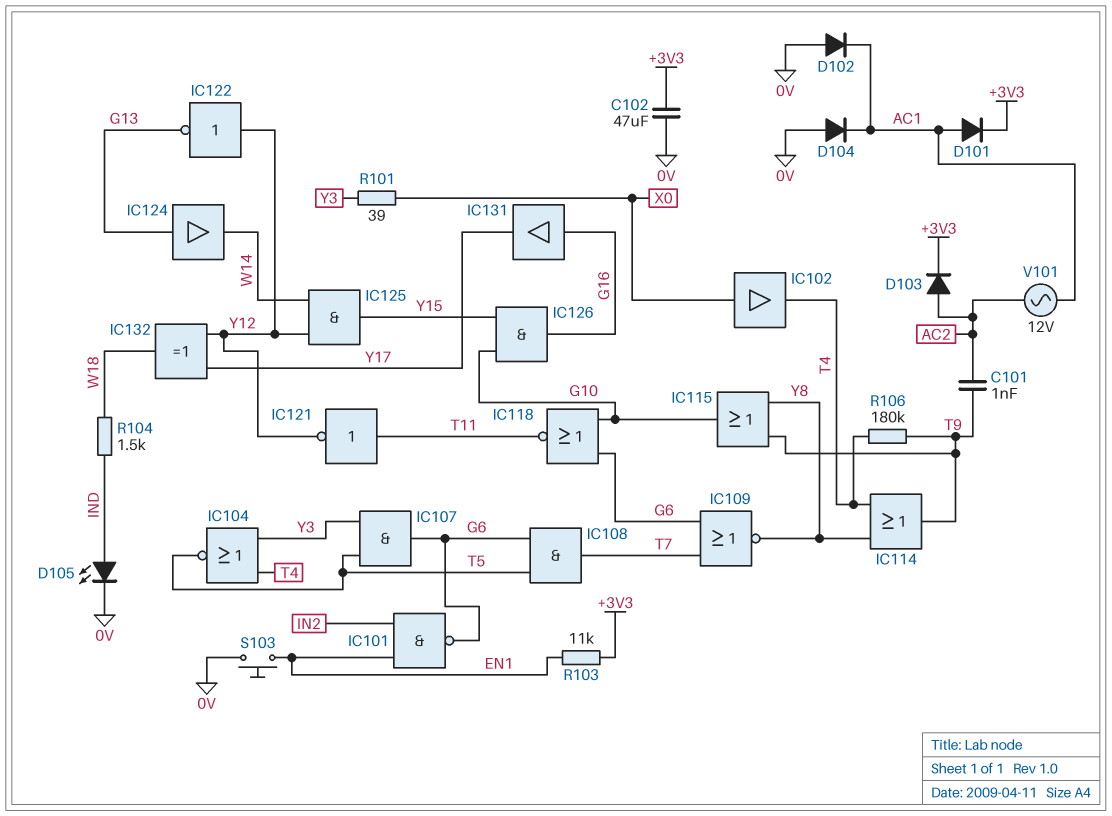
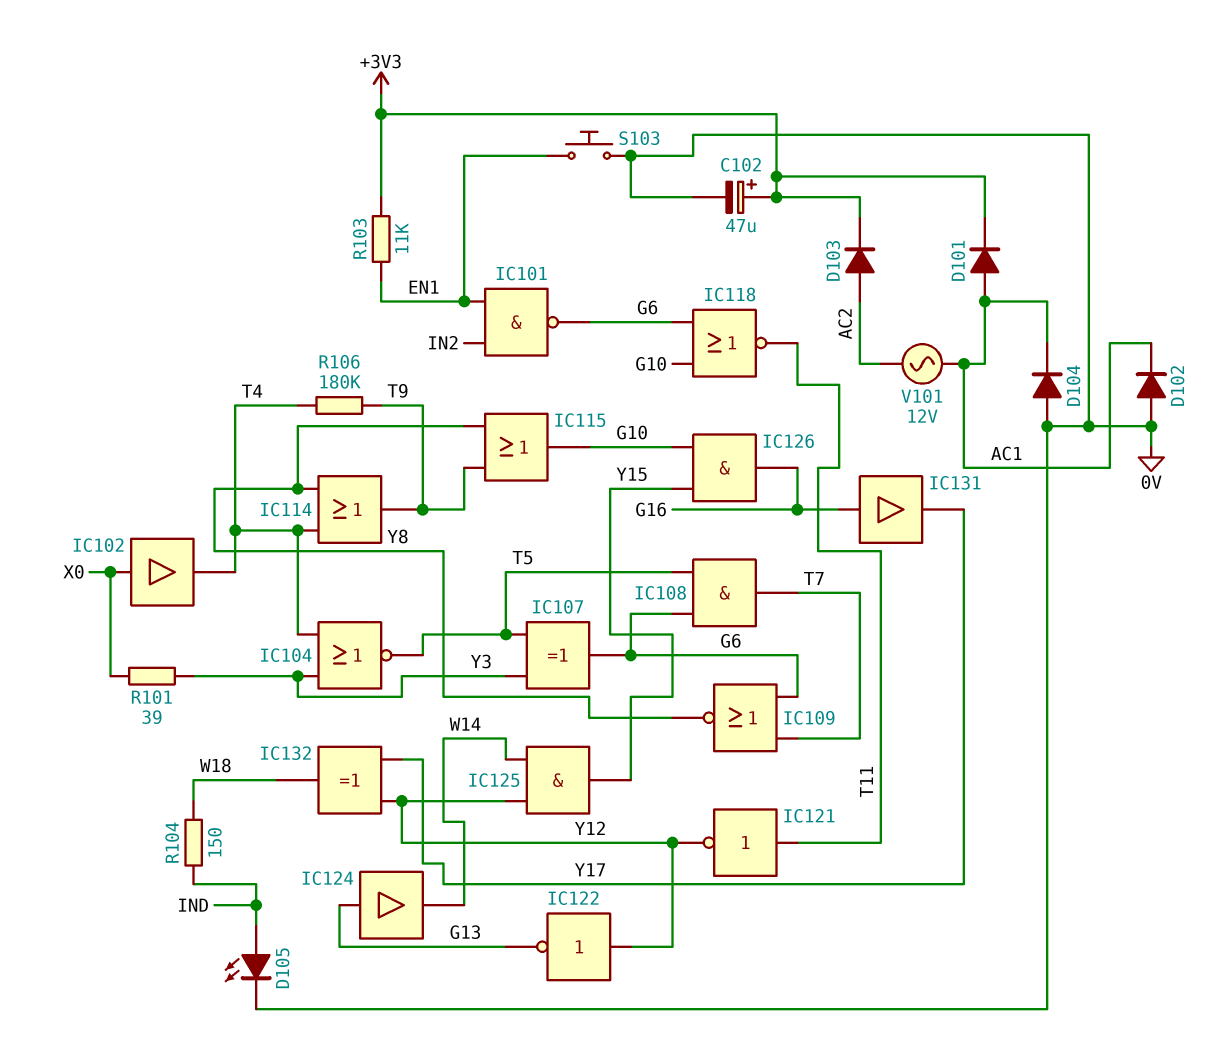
C101: 1nF (AC2, T9) -> none
C102: 47uF (+3V3, 0V) -> 47uF (plus +3V3, minus 0V)
IC107: AND (in T5, in Y3, out G6) -> XOR (in T5, in Y3, out G6)
R104: 1.5k (IND, W18) -> 150 (IND, W18)

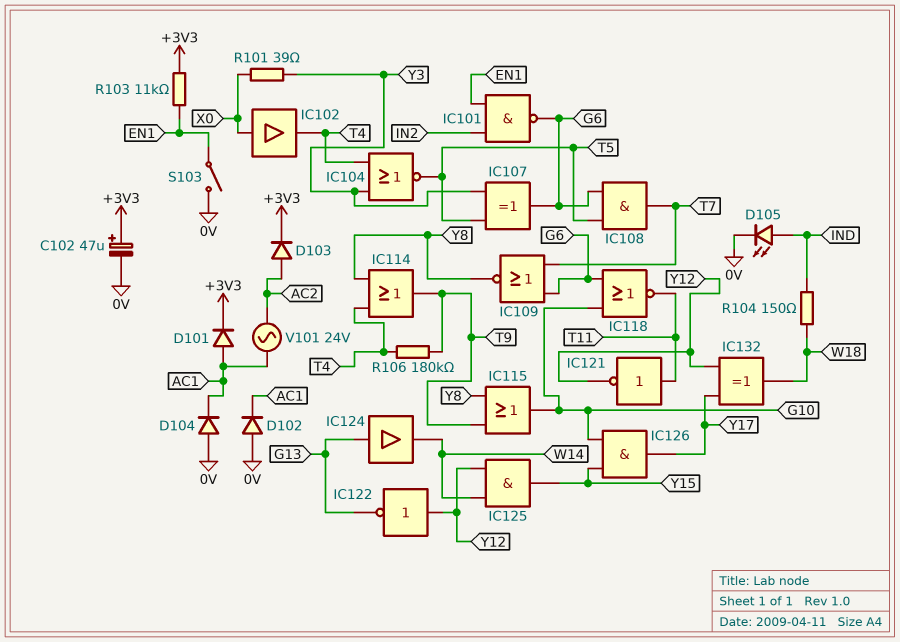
IC126: AND (in G10, in Y15, out G16) -> AND (in G10, in Y15, out Y17)
IC131: buffer (in G16, out Y17) -> none
S103: button (0V, EN1) -> switch (0V, EN1)
V101: AC 12V (AC1, AC2) -> AC 24V (AC1, AC2)

